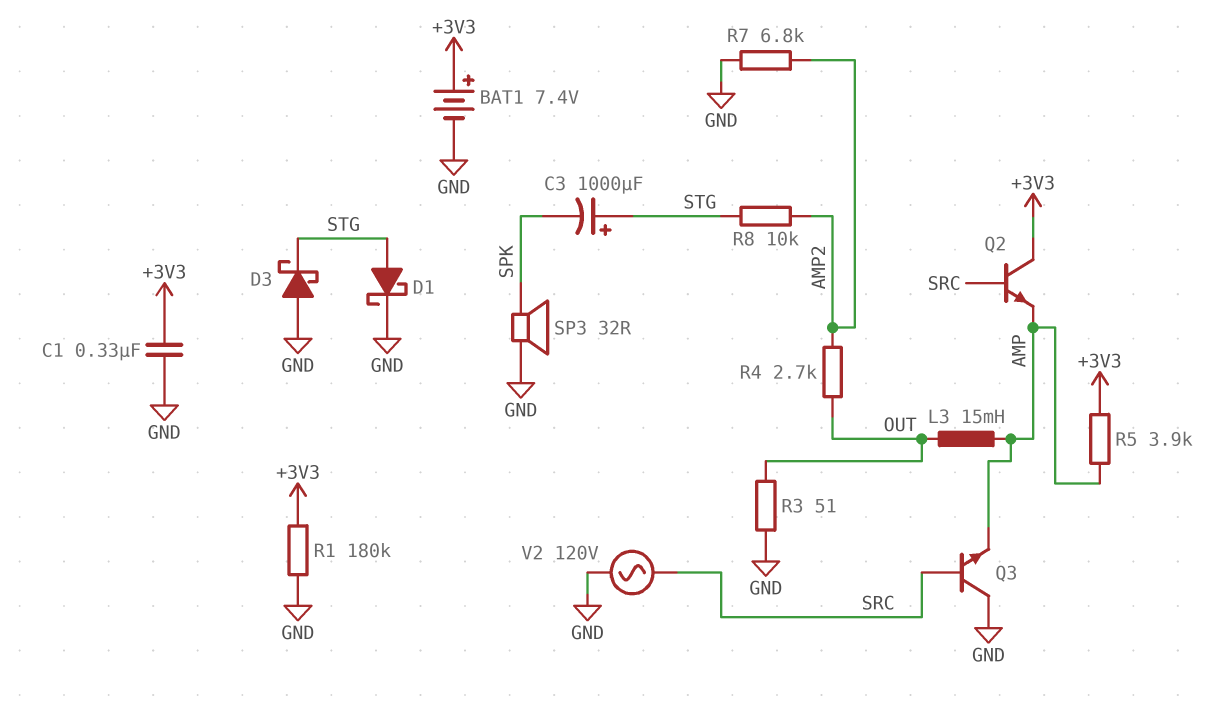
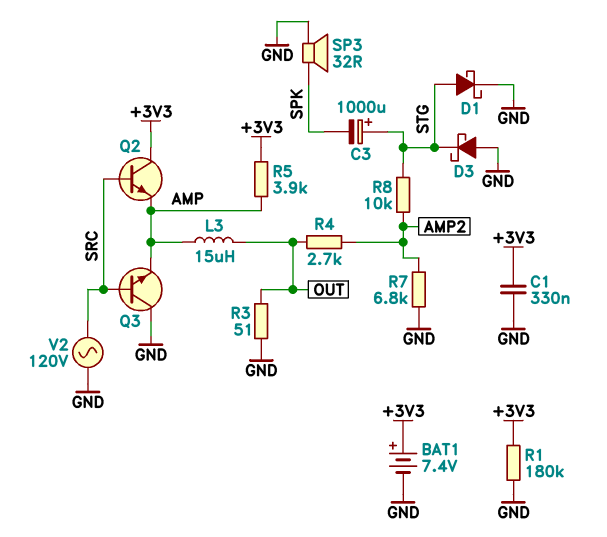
L3: 15mH (AMP, OUT) -> 15uH (AMP, OUT)

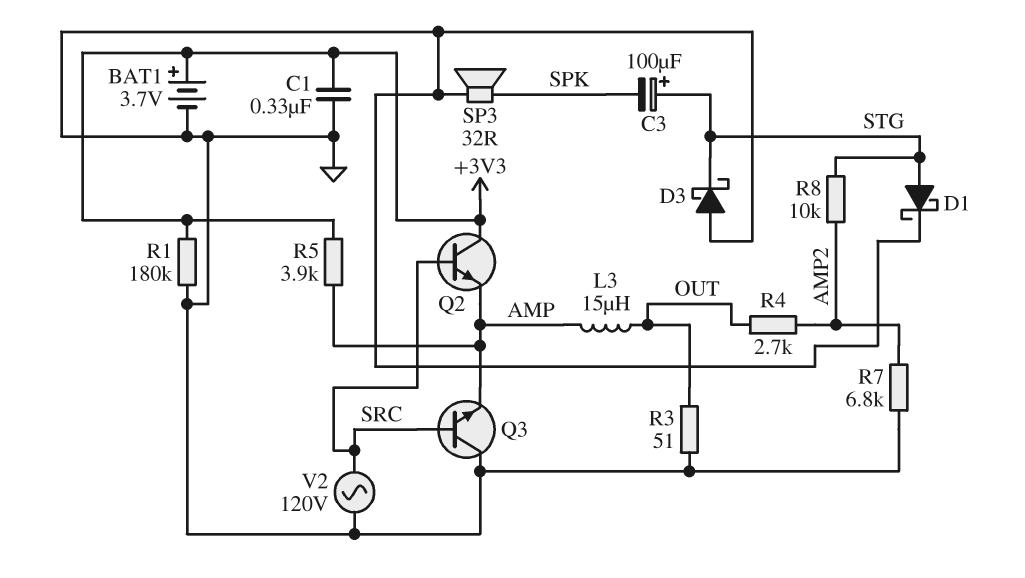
BAT1: 7.4V (plus +3V3, minus GND) -> 3.7V (plus +3V3, minus GND)
C3: 1000uF (plus STG, minus SPK) -> 100uF (plus STG, minus SPK)

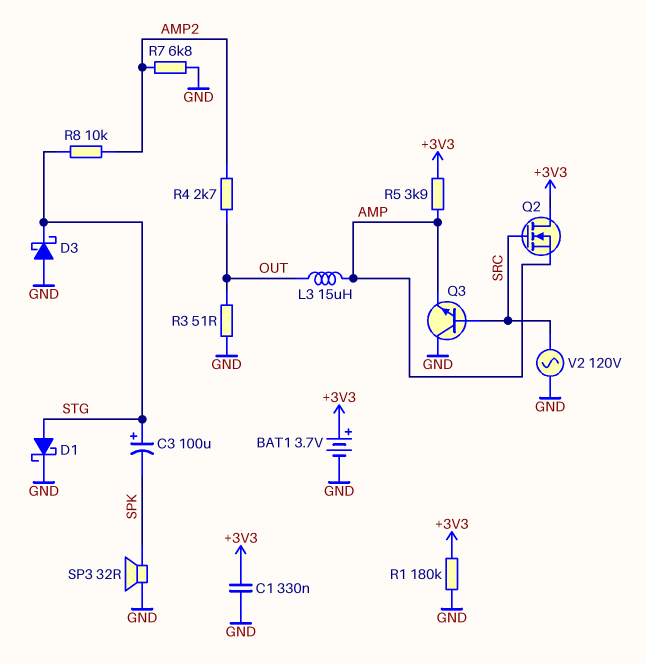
Q2: NPN (B SRC, C +3V3, E AMP) -> NMOS (G SRC, D +3V3, S AMP)

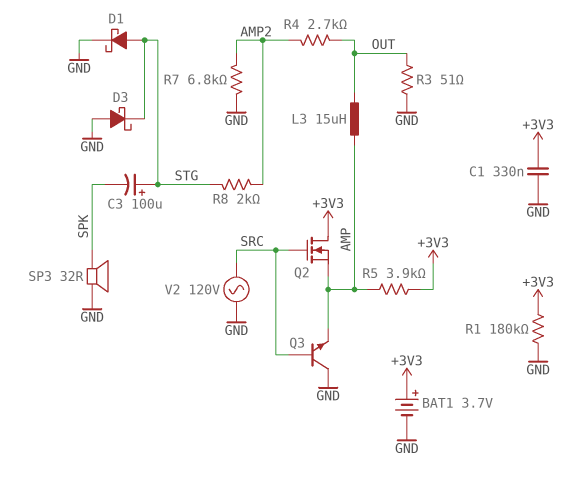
R8: 10k (AMP2, STG) -> 2k (AMP2, STG)

